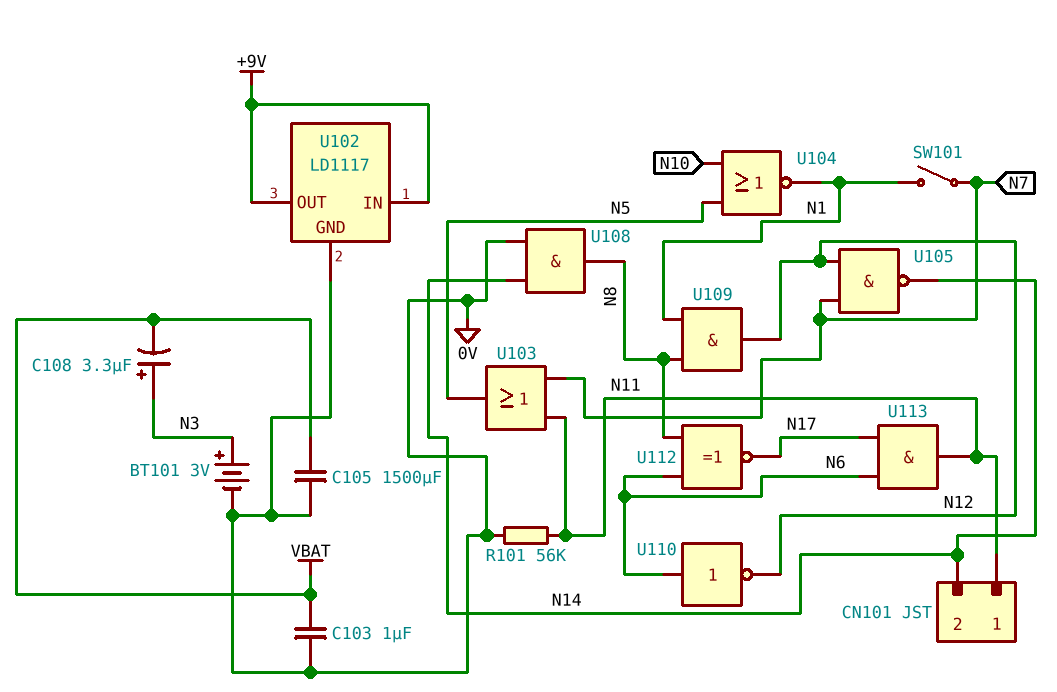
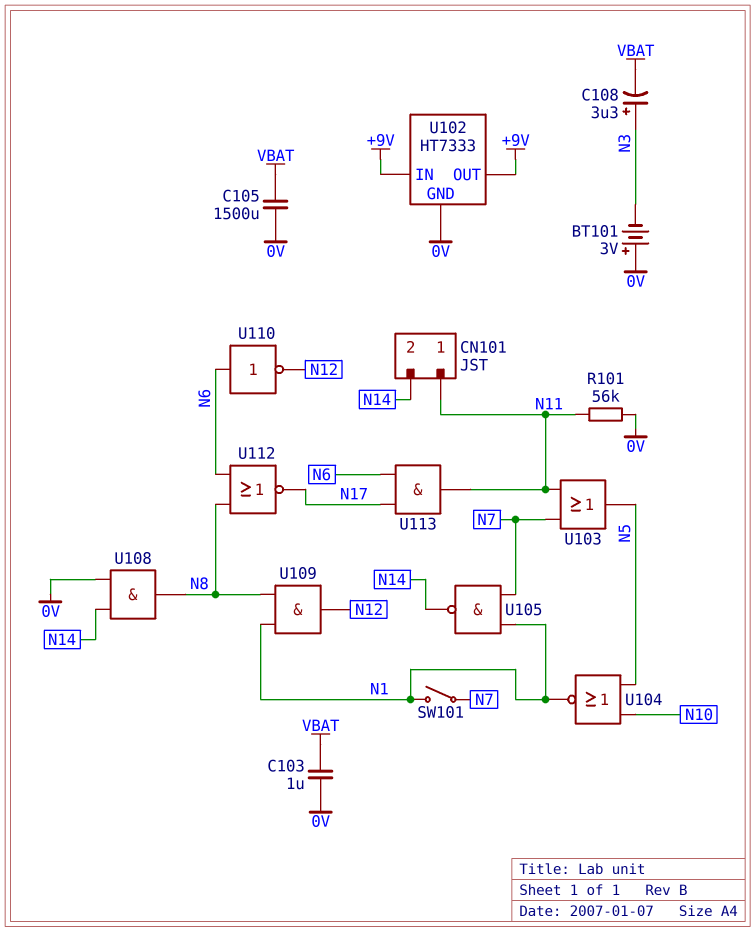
BT101: 3V (plus N3, minus 0V) -> 3V (plus 0V, minus N3)
U102: LD1117 -> HT7333
U105: NAND (in N7, in N12, out N14) -> NAND (in N1, in N7, out N14)
U112: XNOR (in N6, in N8, out N17) -> NOR (in N6, in N8, out N17)

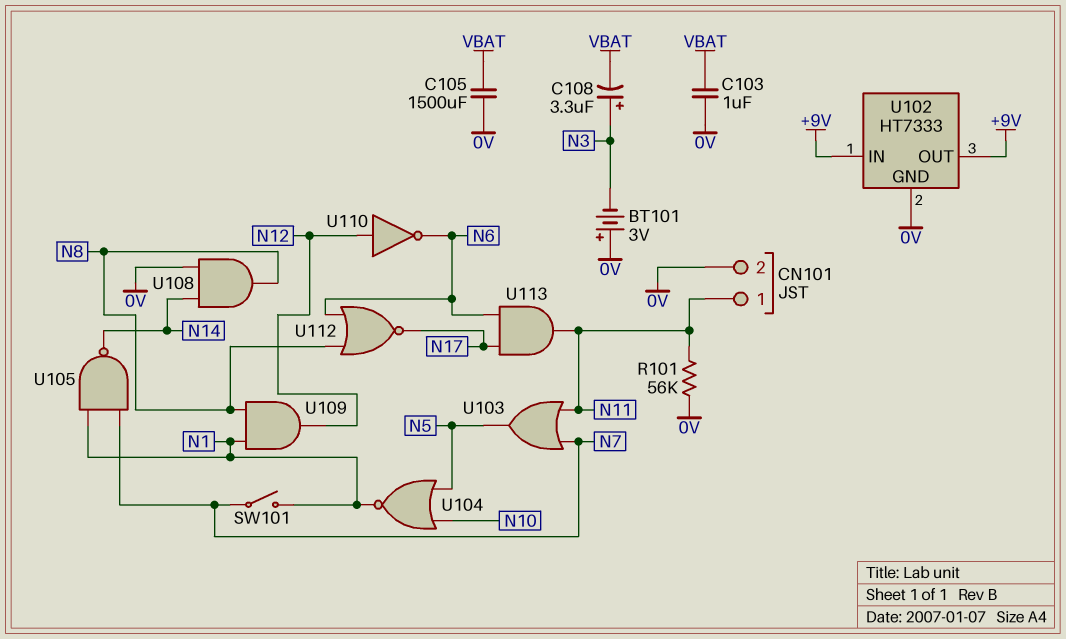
CN101 pin 2: N14 -> 0V
U110: NOT (in N6, out N12) -> NOT (in N12, out N6)

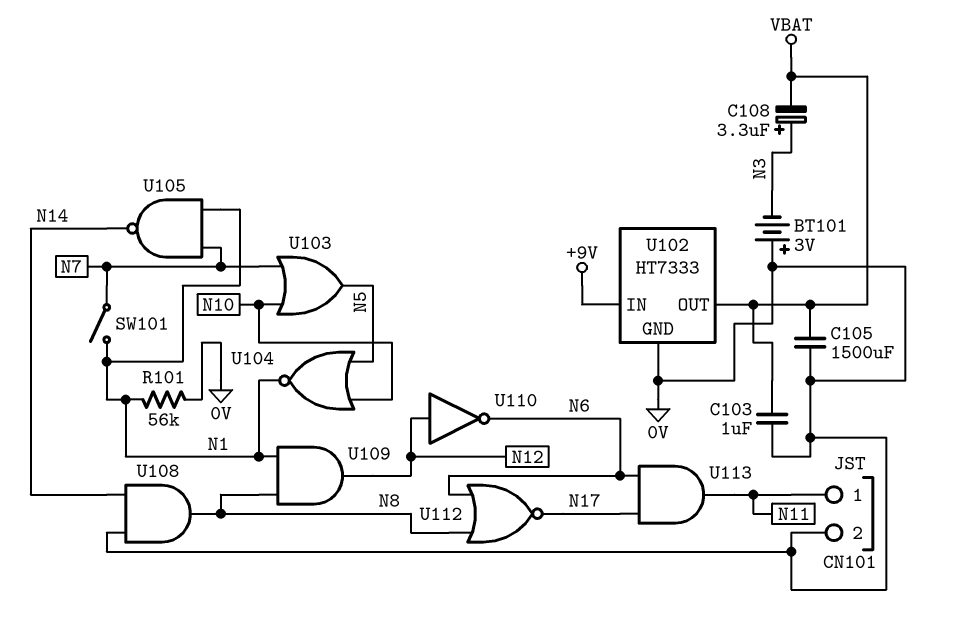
R101: 56k (0V, N11) -> 56k (0V, N1)
U102 pin OUT: +9V -> VBAT
U103: OR (in N7, in N11, out N5) -> OR (in N7, in N10, out N5)

